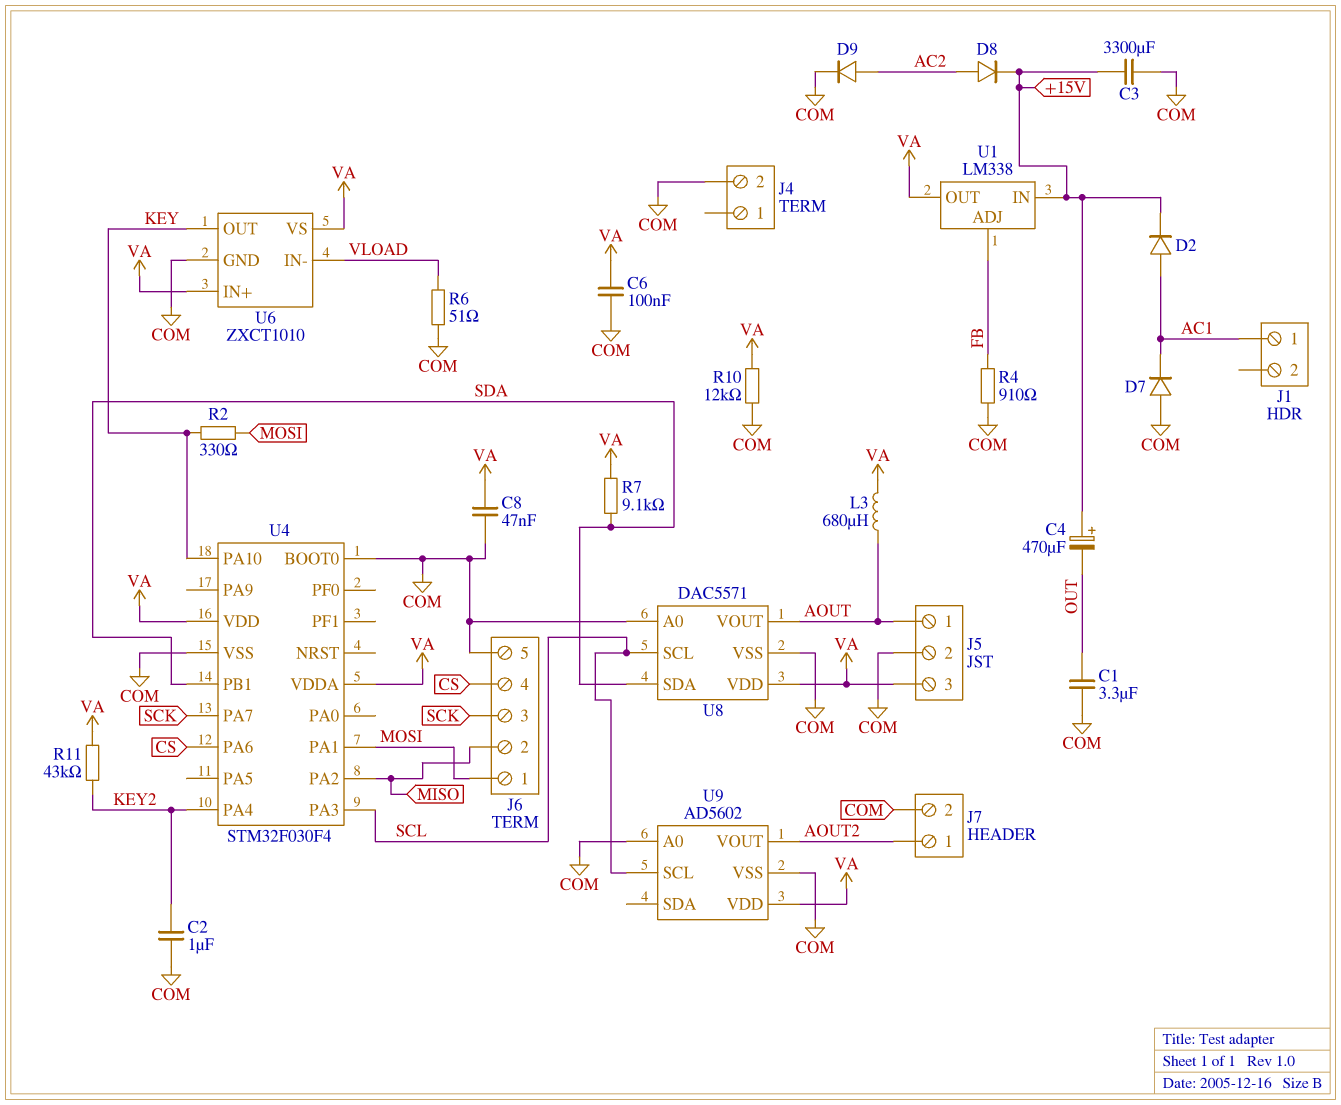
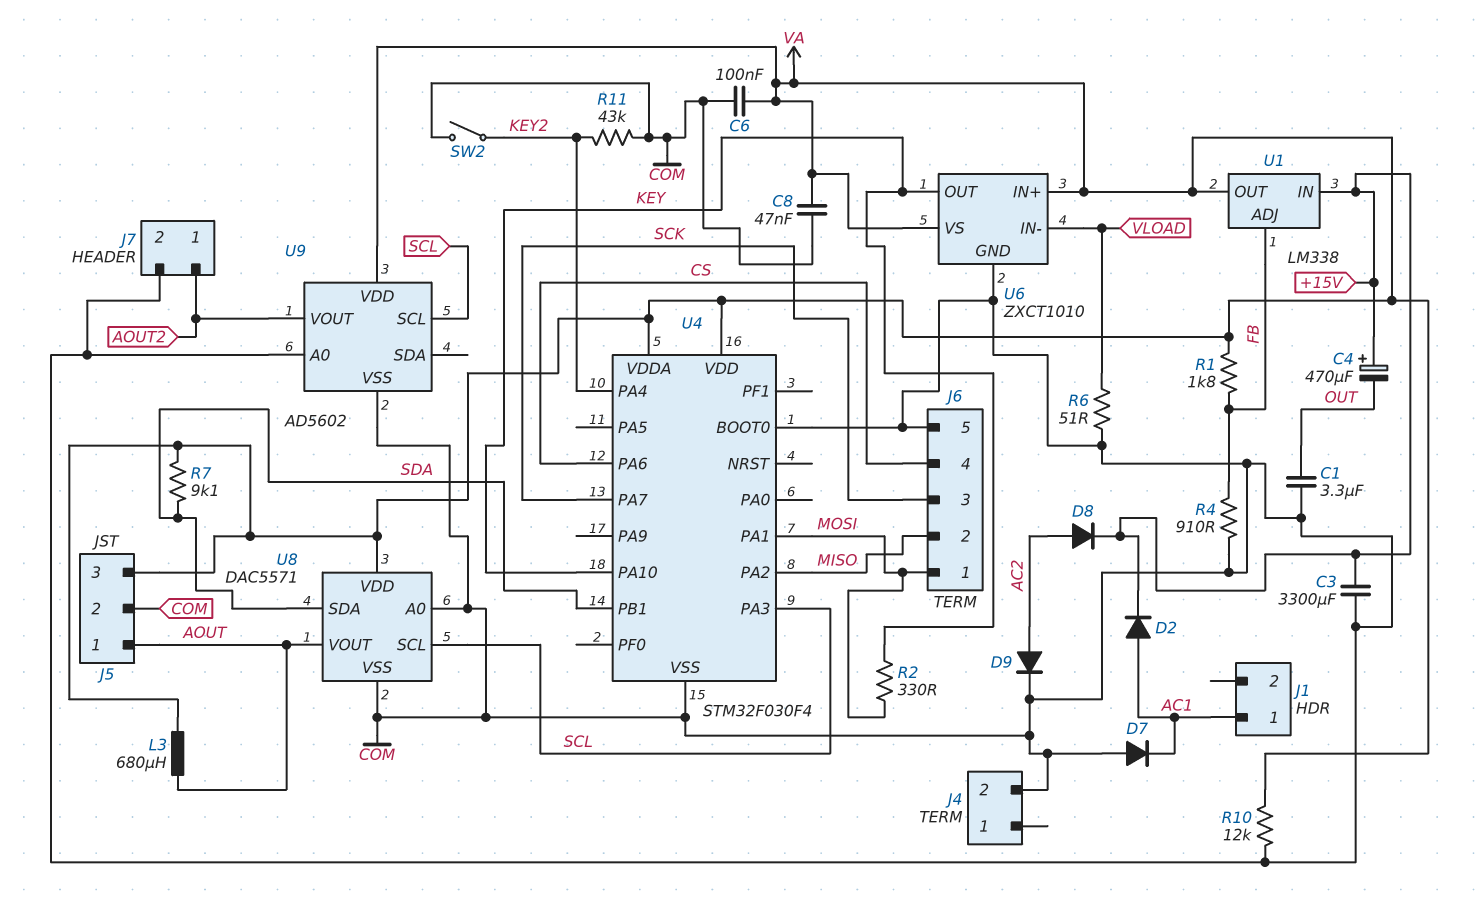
C2: 1uF (COM, KEY2) -> none
R1: none -> 1.8k (FB, VA)
R11: 43k (KEY2, VA) -> 43k (COM, KEY2)
SW2: none -> switch (COM, KEY2)

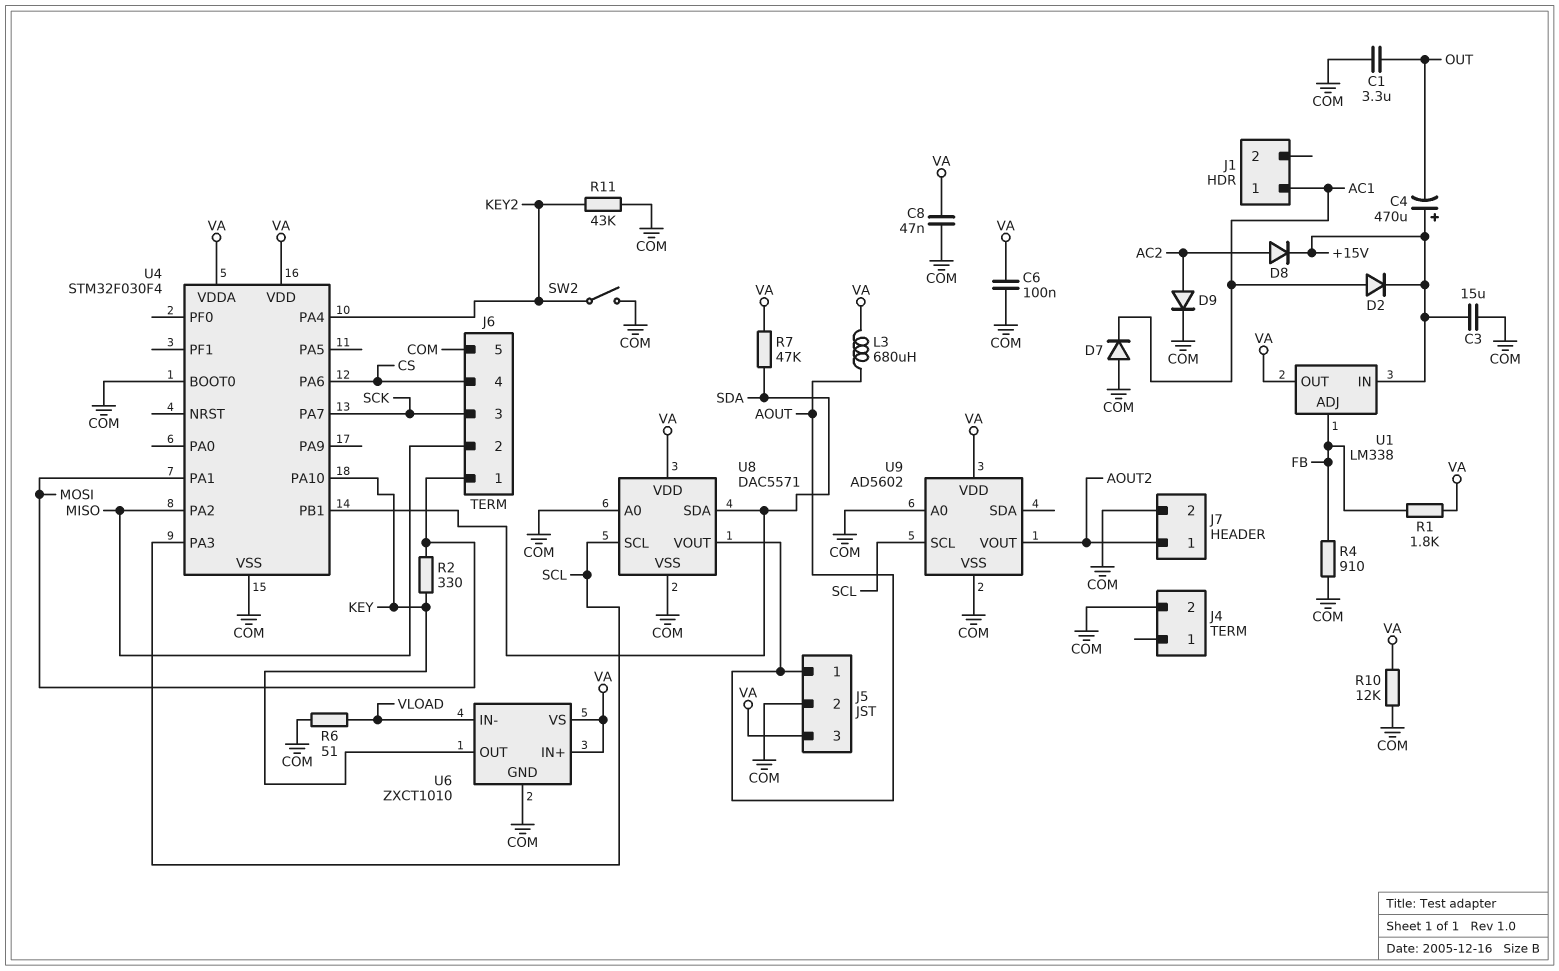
C3: 3300uF (+15V, COM) -> 15uF (+15V, COM)
R7: 9.1k (SDA, VA) -> 47k (SDA, VA)

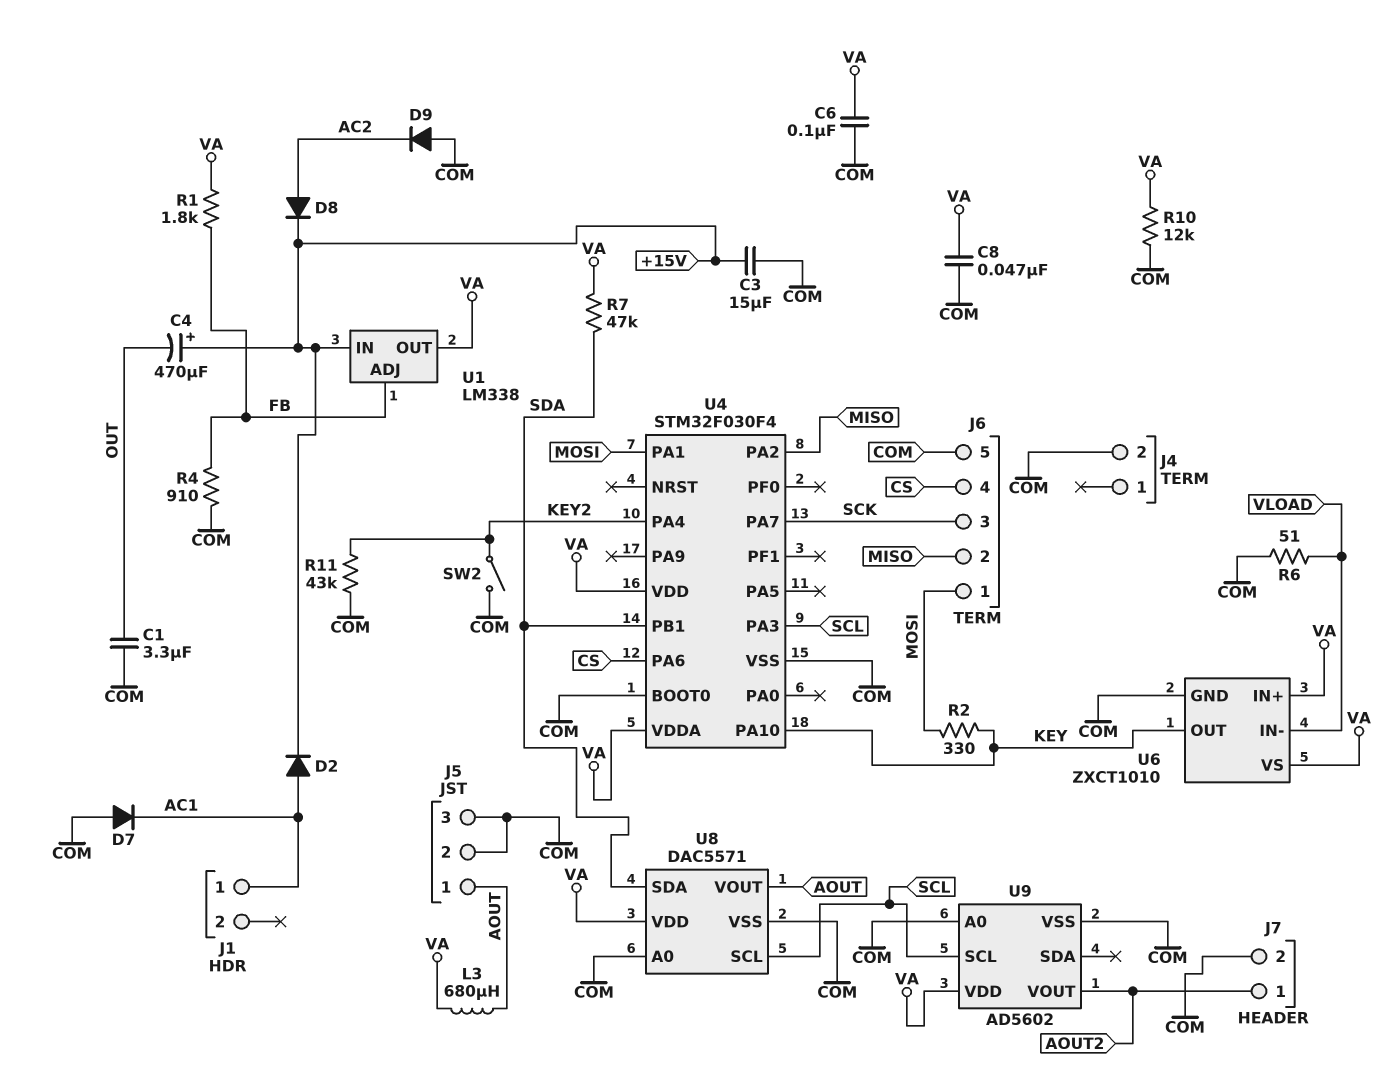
D9: diode (A AC2, K COM) -> diode (A COM, K AC2)
J5 pin 3: VA -> COM

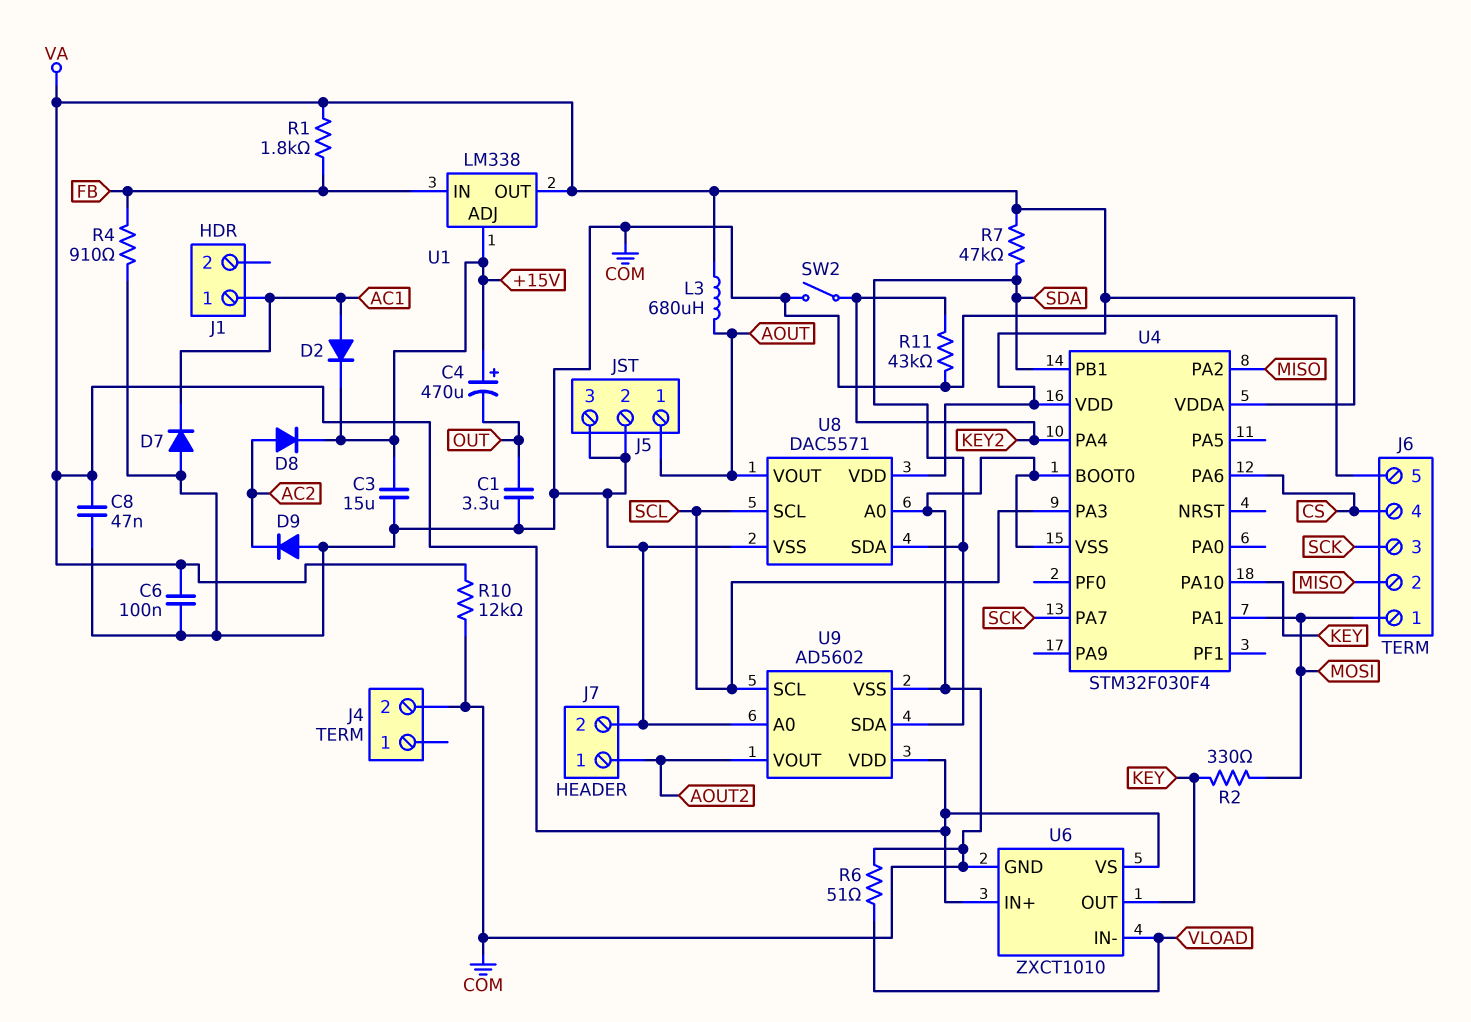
U1 pin ADJ: FB -> +15V
U1 pin IN: +15V -> FB
U9 pin SDA: none -> SDA

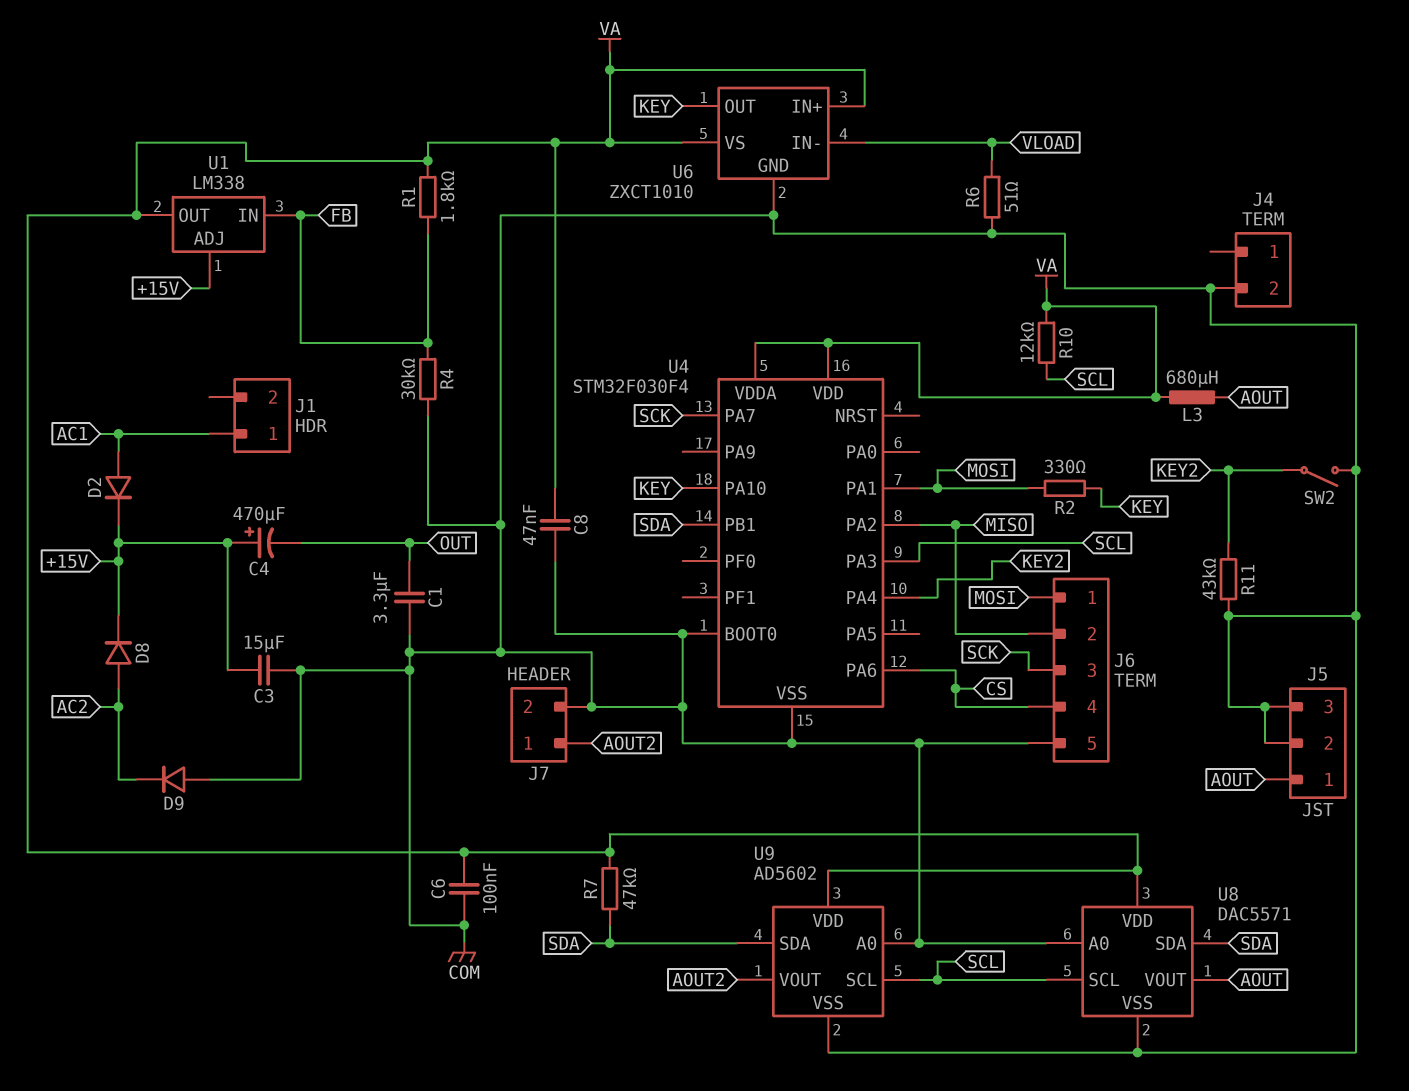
D7: diode (A COM, K AC1) -> none
R4: 910 (COM, FB) -> 30k (COM, FB)
R10: 12k (COM, VA) -> 12k (SCL, VA)

